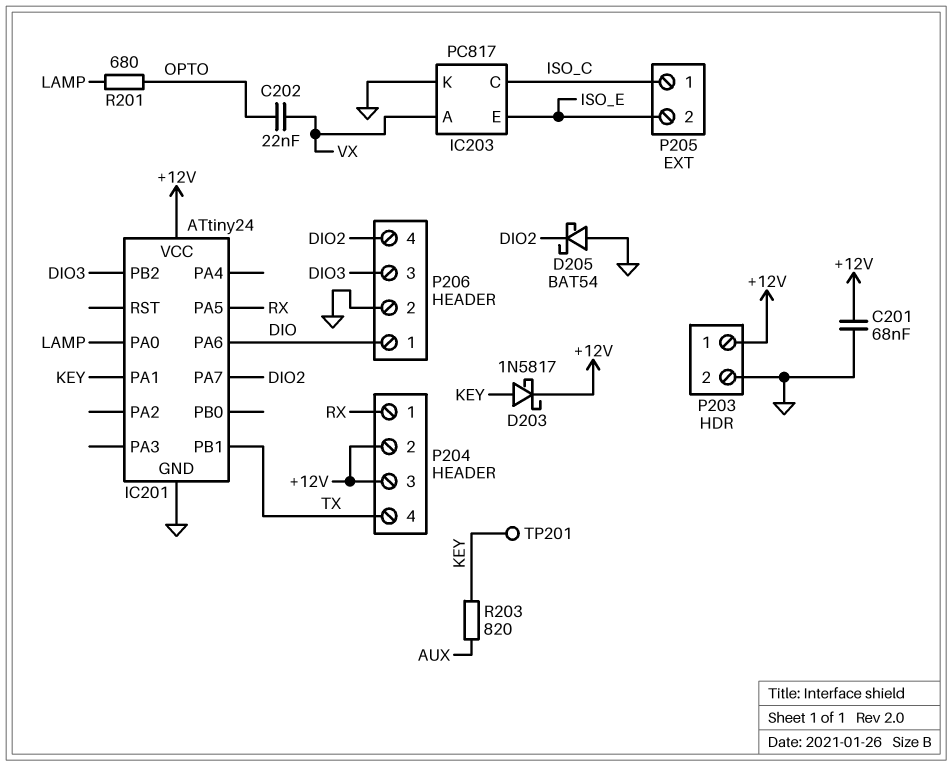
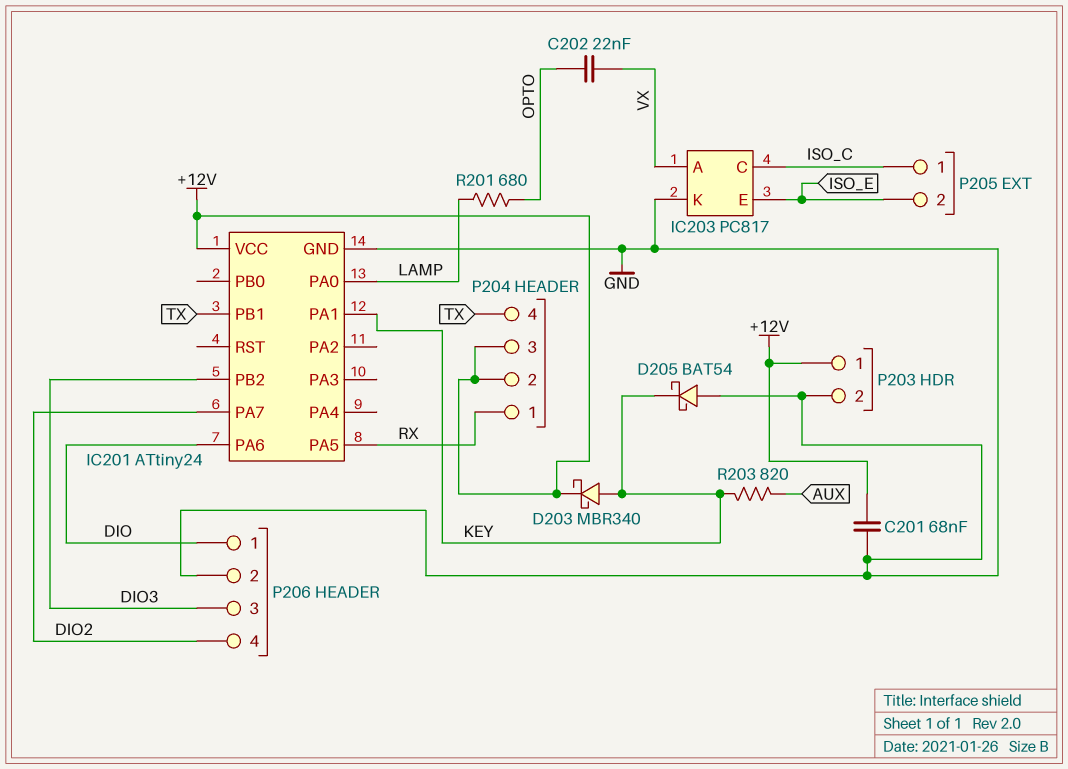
D203: schottky 1N5817 (A KEY, K +12V) -> schottky MBR340 (A KEY, K +12V)
D205: schottky BAT54 (A GND, K DIO2) -> schottky BAT54 (A GND, K KEY)
TP201: test point (KEY) -> none

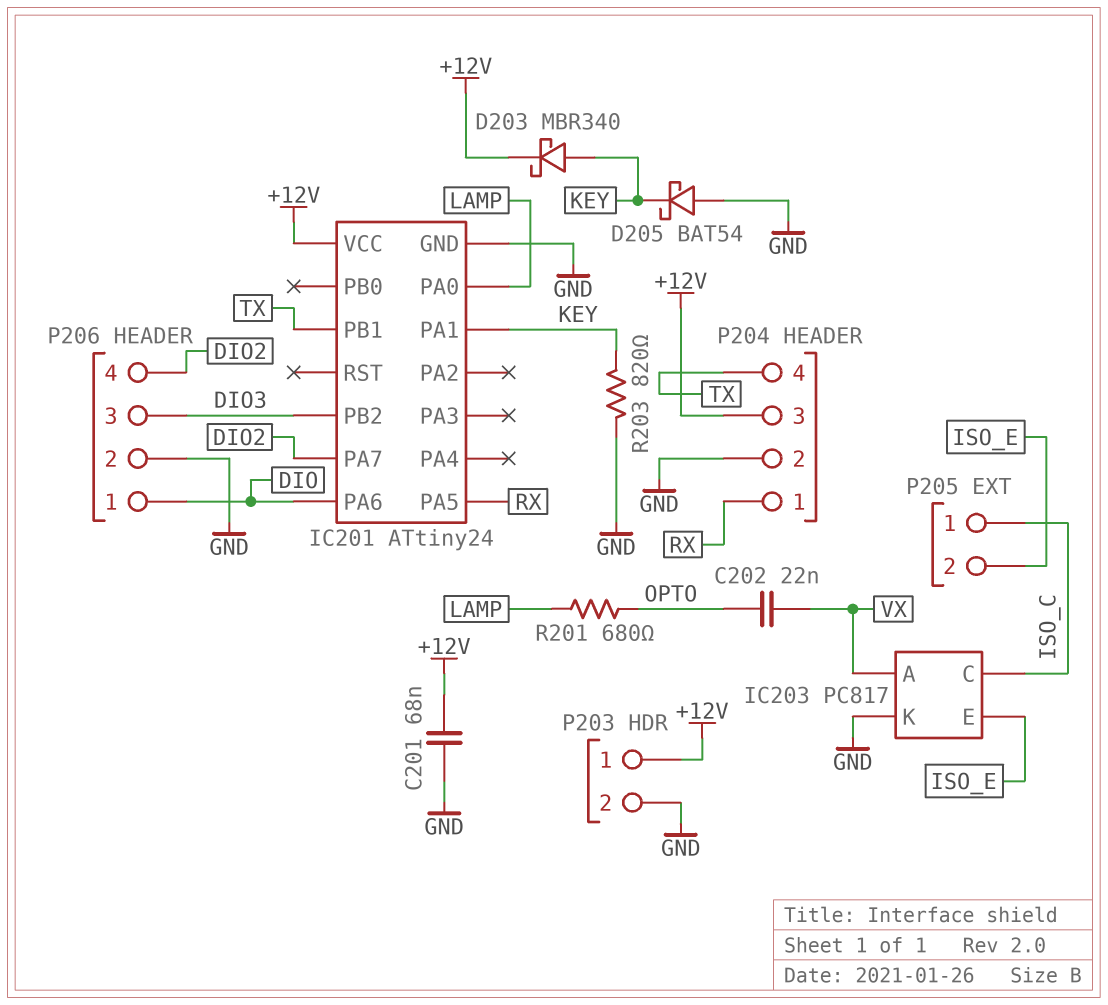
P204 pin 2: +12V -> GND
R203: 820 (AUX, KEY) -> 820 (GND, KEY)

